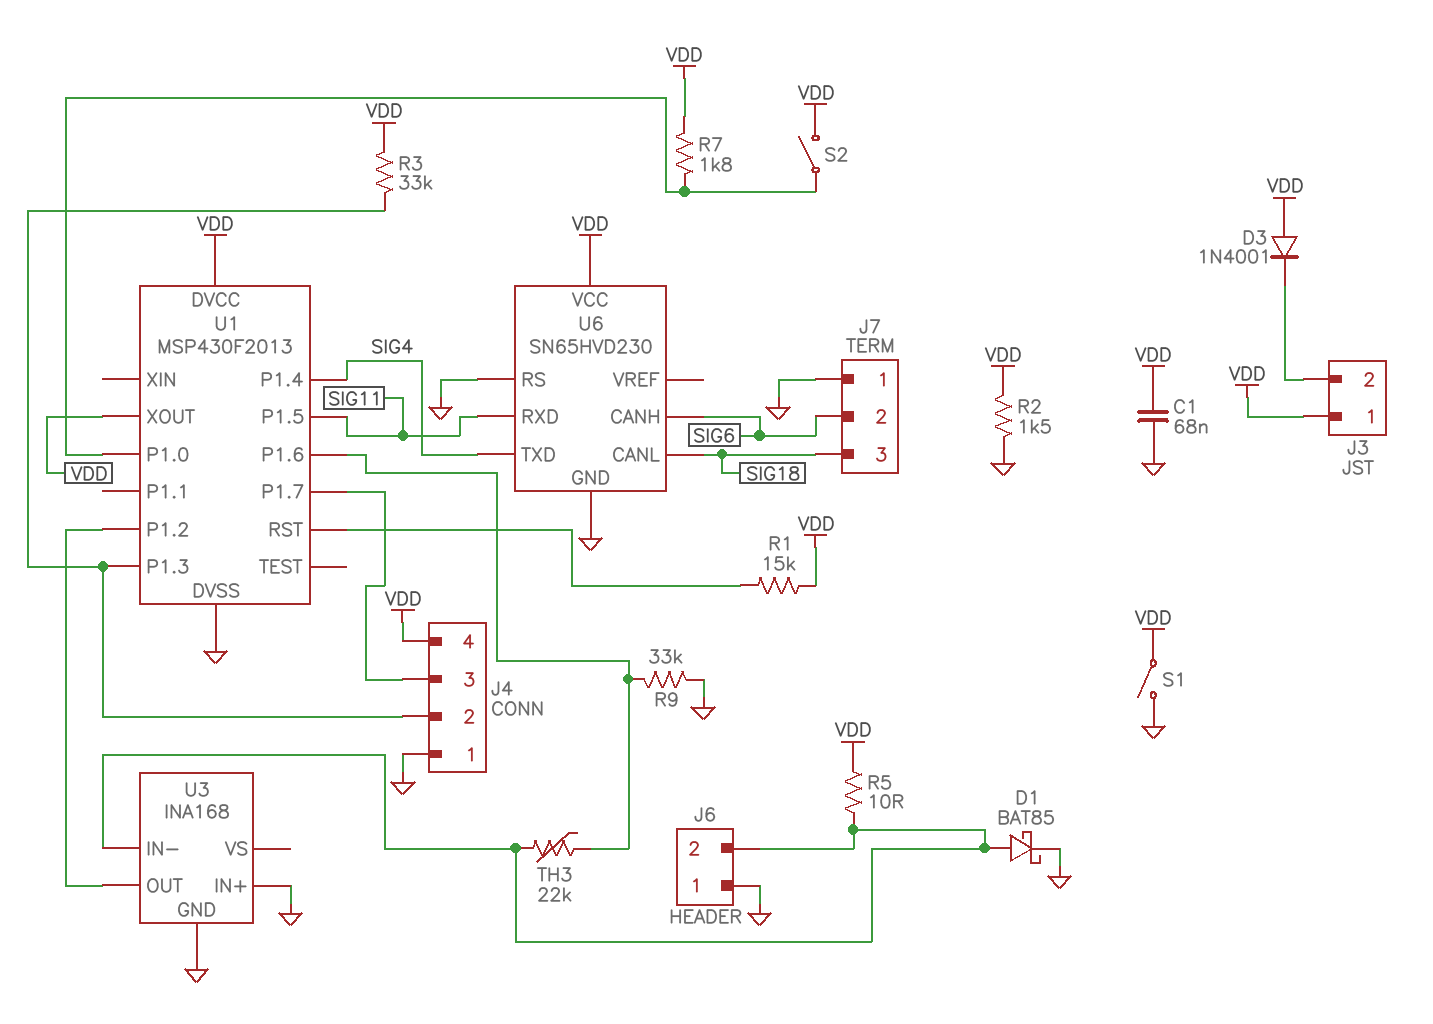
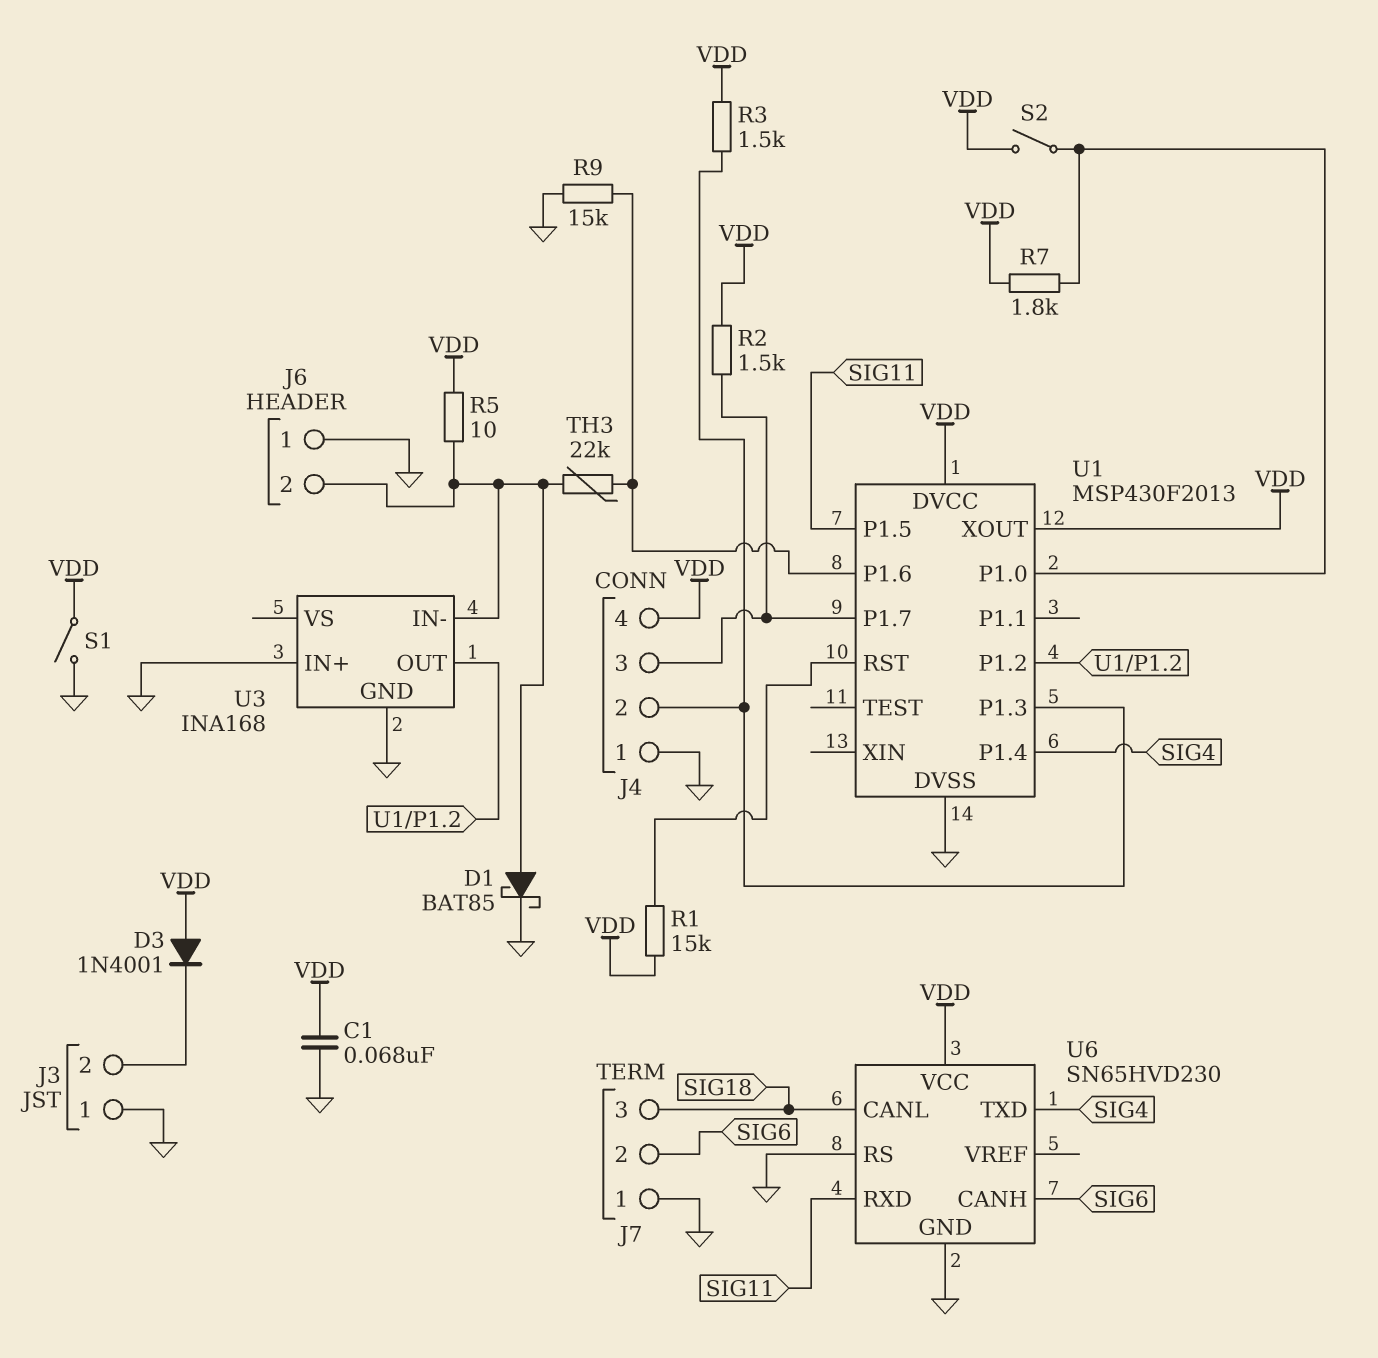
J3 pin 1: VDD -> GND
R2: 1.5k (GND, VDD) -> 1.5k (J4/3, VDD)
R3: 33k (J4/2, VDD) -> 1.5k (J4/2, VDD)
R9: 33k (GND, U1/P1.6) -> 15k (GND, U1/P1.6)

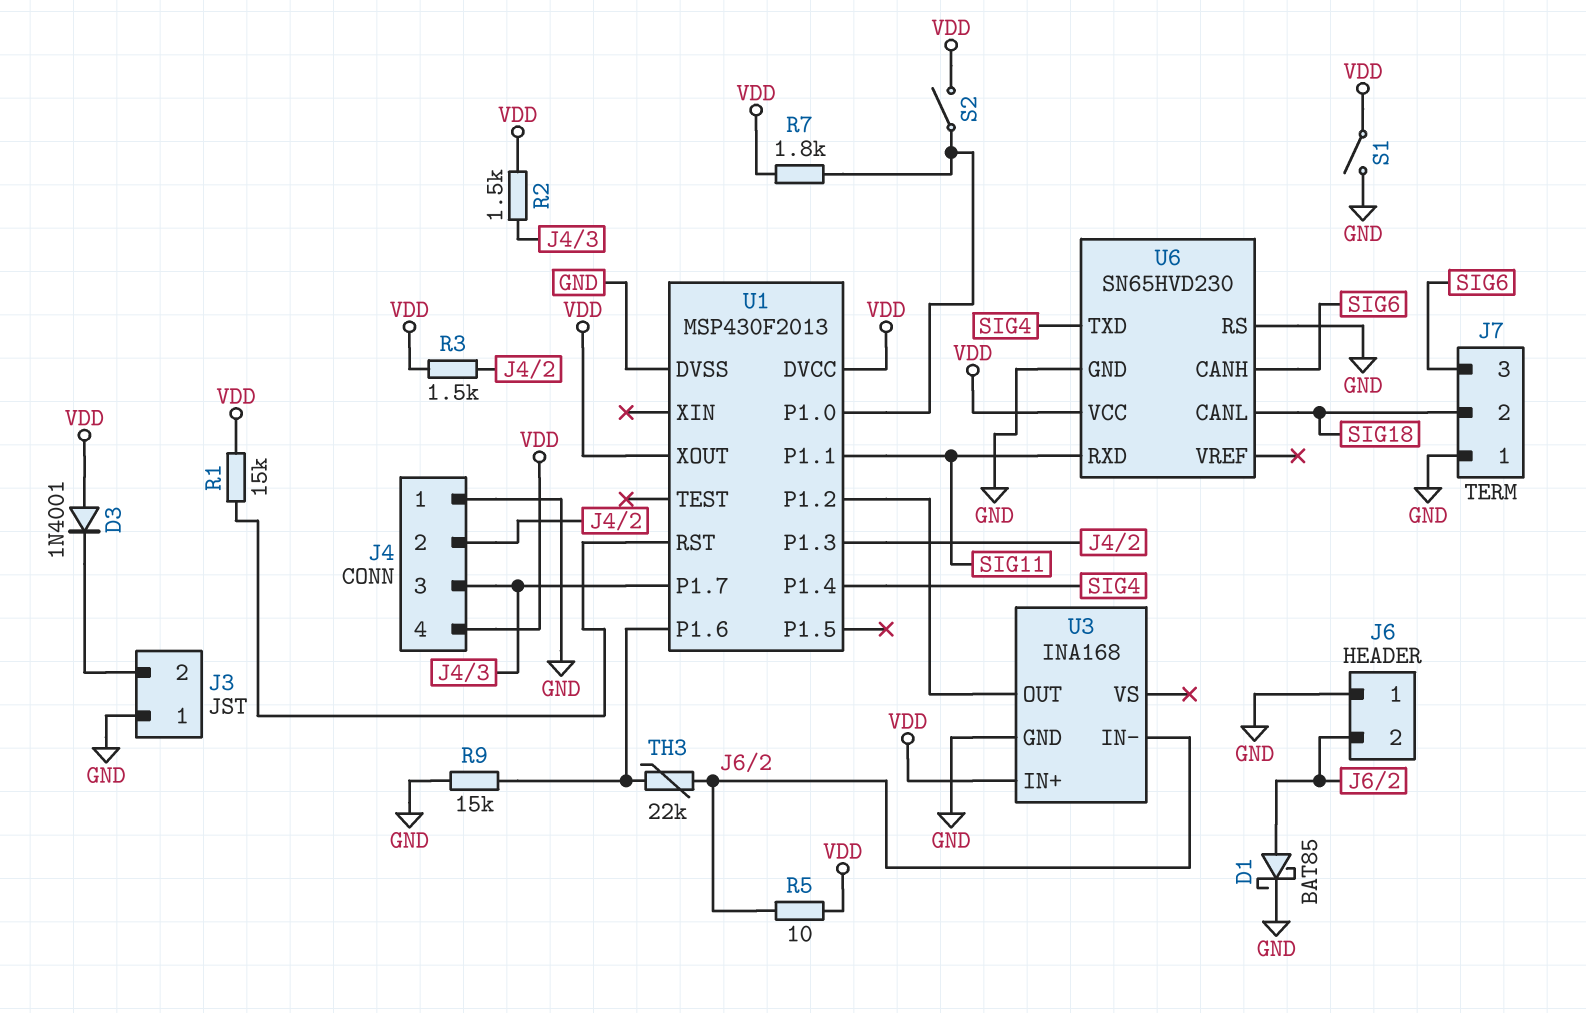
C1: 68nF (GND, VDD) -> none
J7 pin 2: SIG6 -> SIG18
J7 pin 3: SIG18 -> SIG6
U1 pin P1.1: none -> SIG11
U1 pin P1.5: SIG11 -> none
U3 pin IN+: GND -> VDD

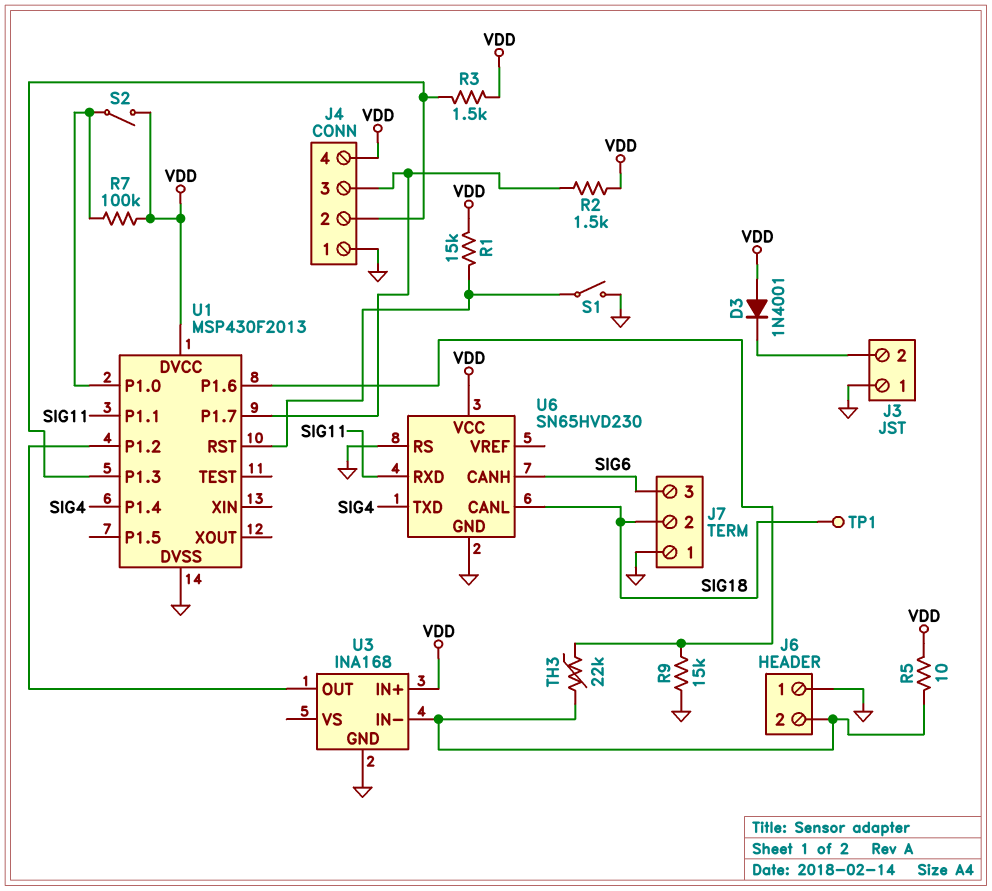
D1: schottky BAT85 (A J6/2, K GND) -> none
R7: 1.8k (U1/P1.0, VDD) -> 100k (U1/P1.0, VDD)
S1: switch (GND, VDD) -> switch (GND, U1/RST)
TP1: none -> test point (SIG18)
U1 pin XOUT: VDD -> none

